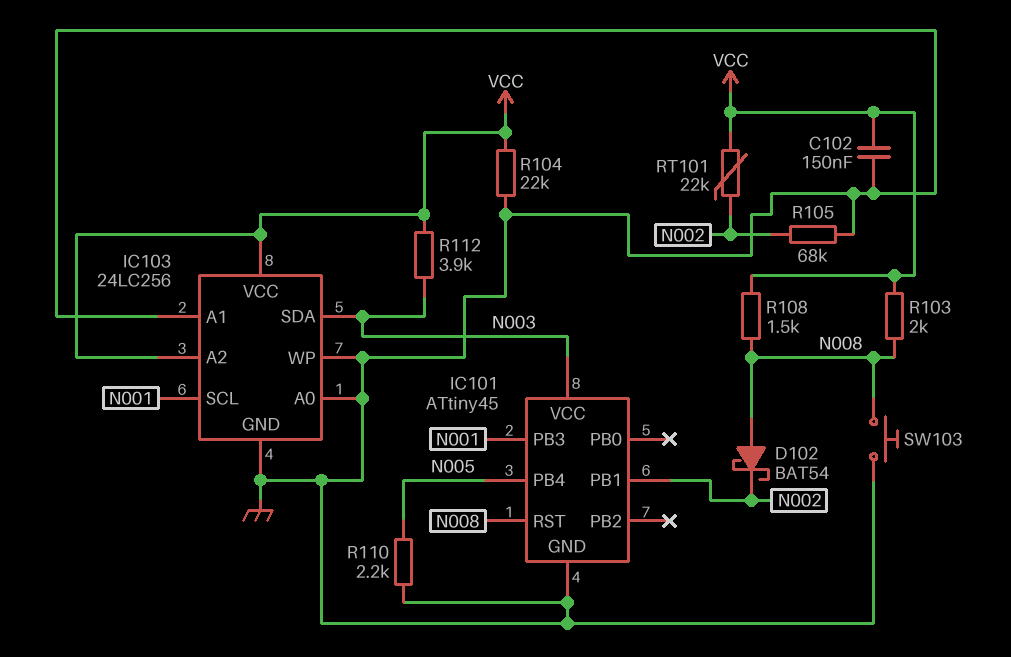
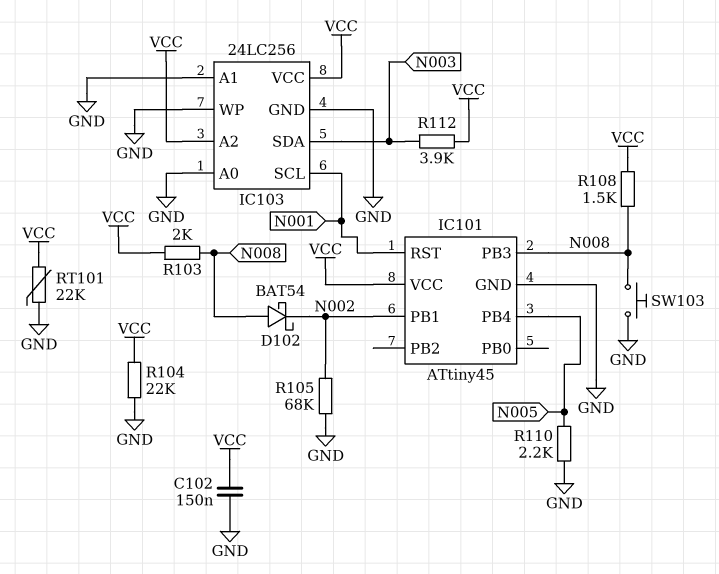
IC101 pin PB3: N001 -> N008
IC101 pin RST: N008 -> N001
IC101 pin VCC: N003 -> VCC
RT101: 22k (N002, VCC) -> 22k (GND, VCC)

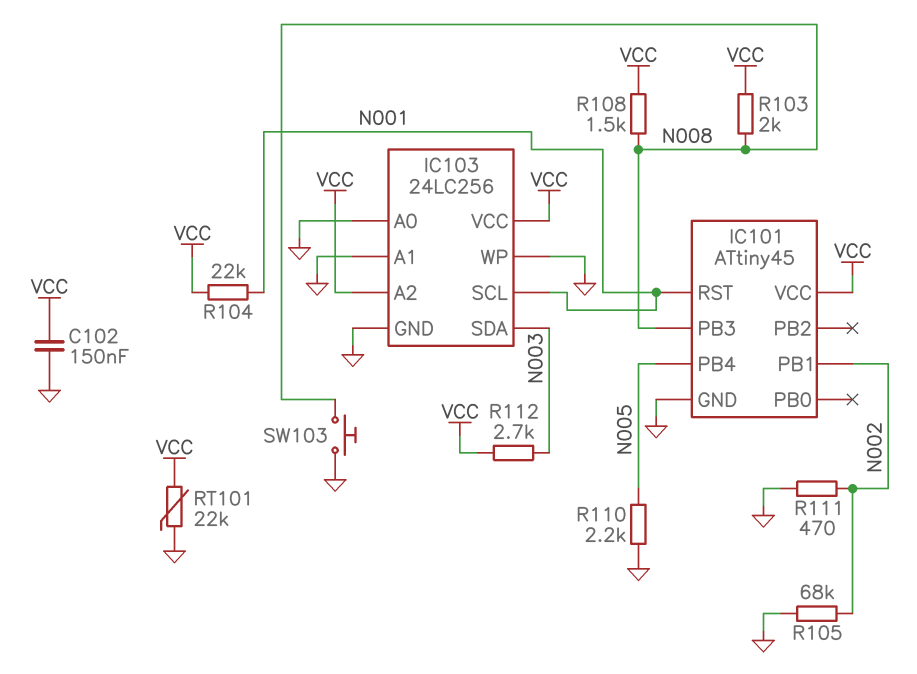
D102: schottky BAT54 (A N008, K N002) -> none
R104: 22k (GND, VCC) -> 22k (N001, VCC)
R111: none -> 470 (GND, N002)
R112: 3.9k (N003, VCC) -> 2.7k (N003, VCC)

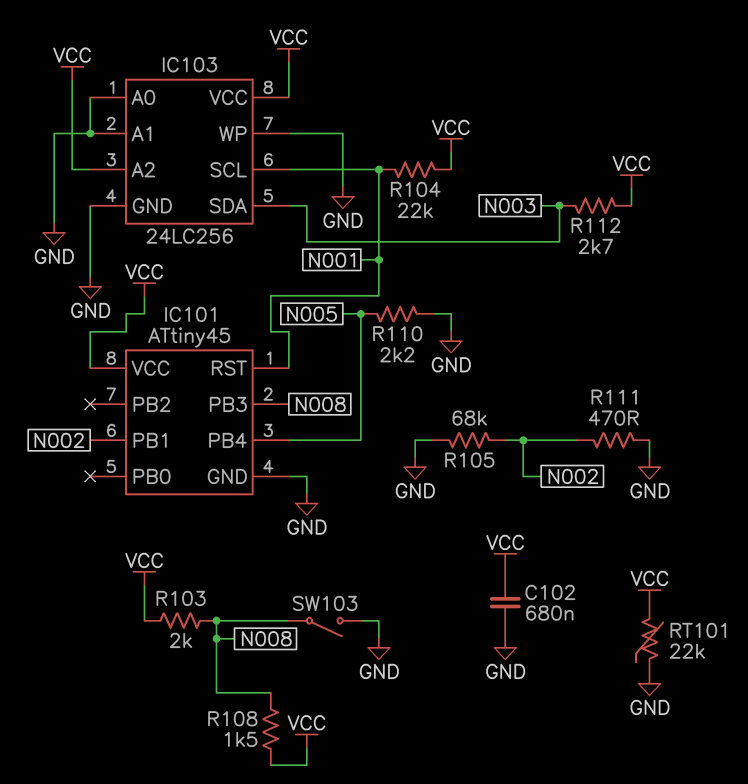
C102: 150nF (GND, VCC) -> 680nF (GND, VCC)
SW103: button (GND, N008) -> switch (GND, N008)

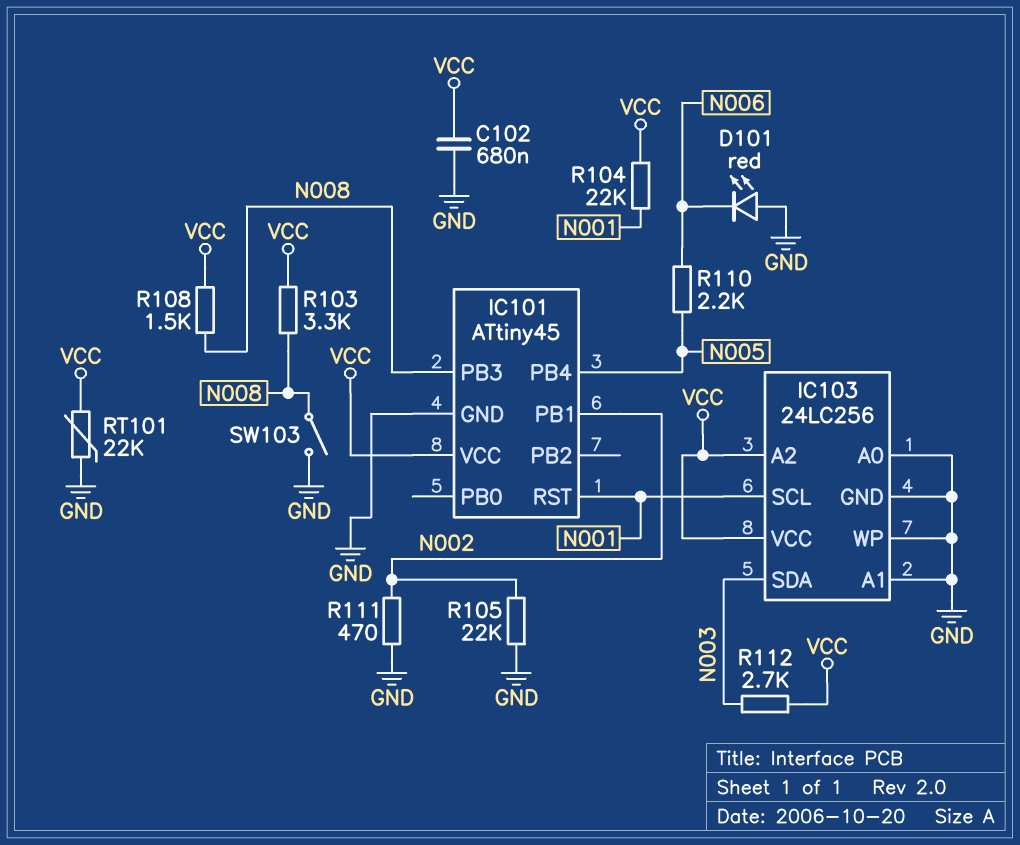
D101: none -> LED red (A GND, K N006)
R103: 2k (N008, VCC) -> 3.3k (N008, VCC)
R105: 68k (GND, N002) -> 22k (GND, N002)
R110: 2.2k (GND, N005) -> 2.2k (N005, N006)

